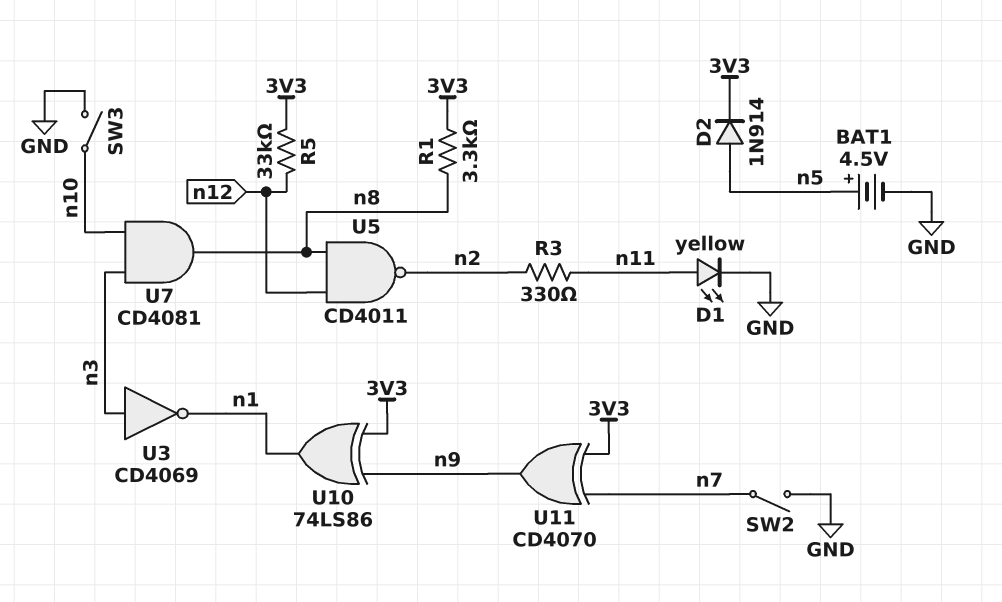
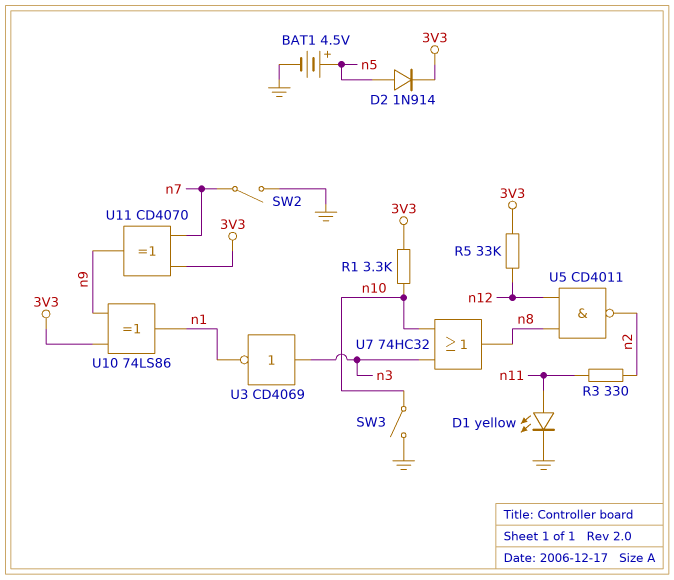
R1: 3.3k (3V3, n8) -> 3.3k (3V3, n10)
U7: AND CD4081 (in n3, in n10, out n8) -> OR 74HC32 (in n3, in n10, out n8)

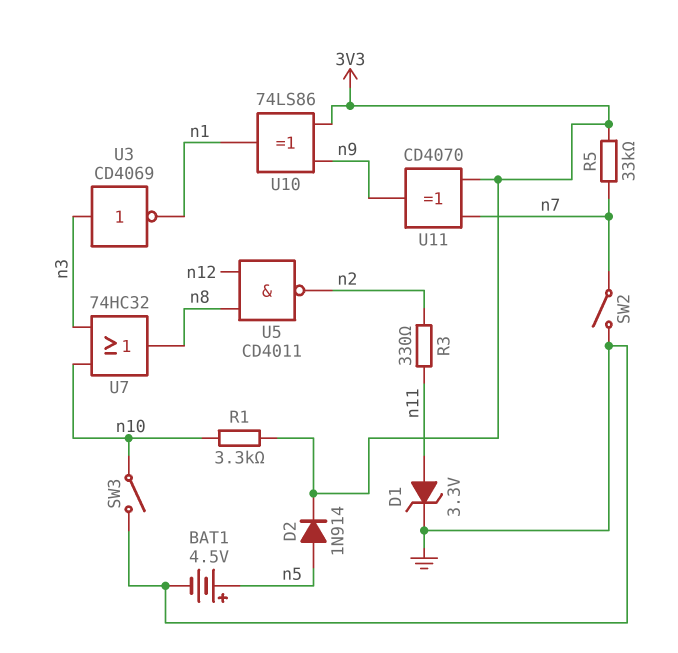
D1: LED yellow (A n11, K GND) -> zener 3.3V (A n11, K GND)
R5: 33k (3V3, n12) -> 33k (3V3, n7)

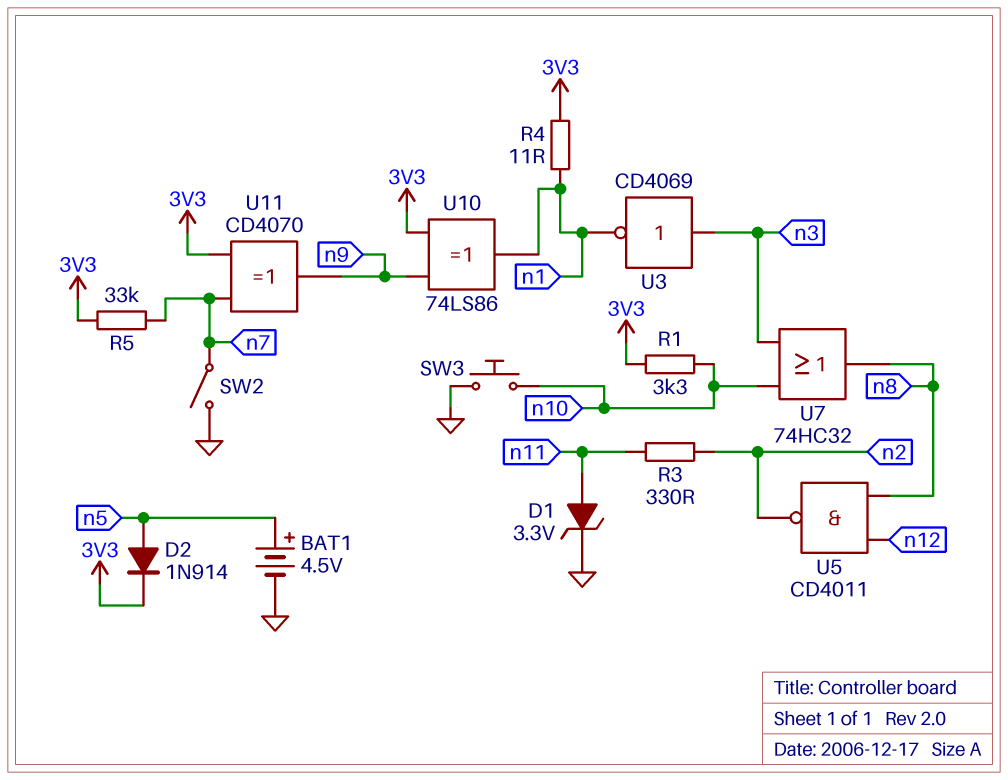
R4: none -> 11 (3V3, n1)
SW3: switch (GND, n10) -> button (GND, n10)

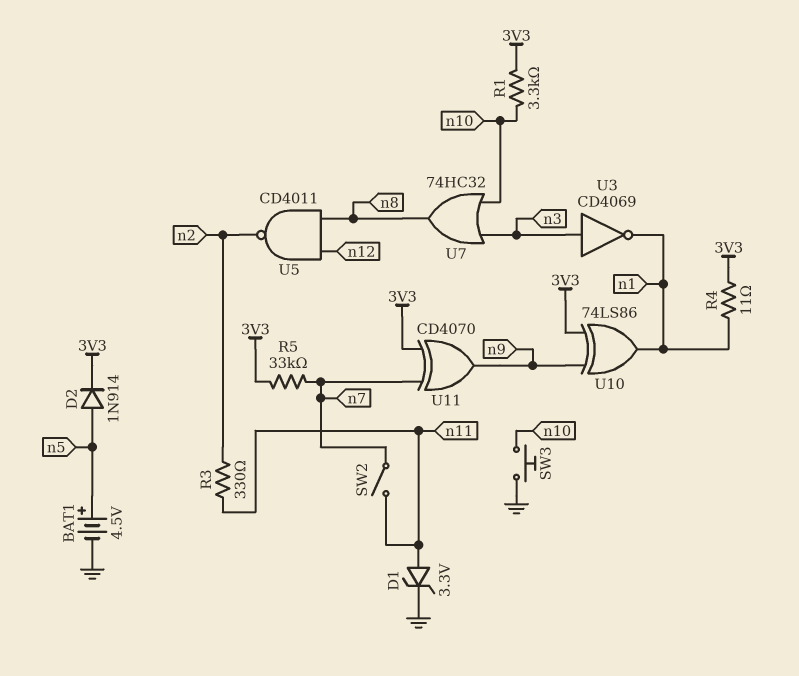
SW2: switch (GND, n7) -> switch (n7, n11)

